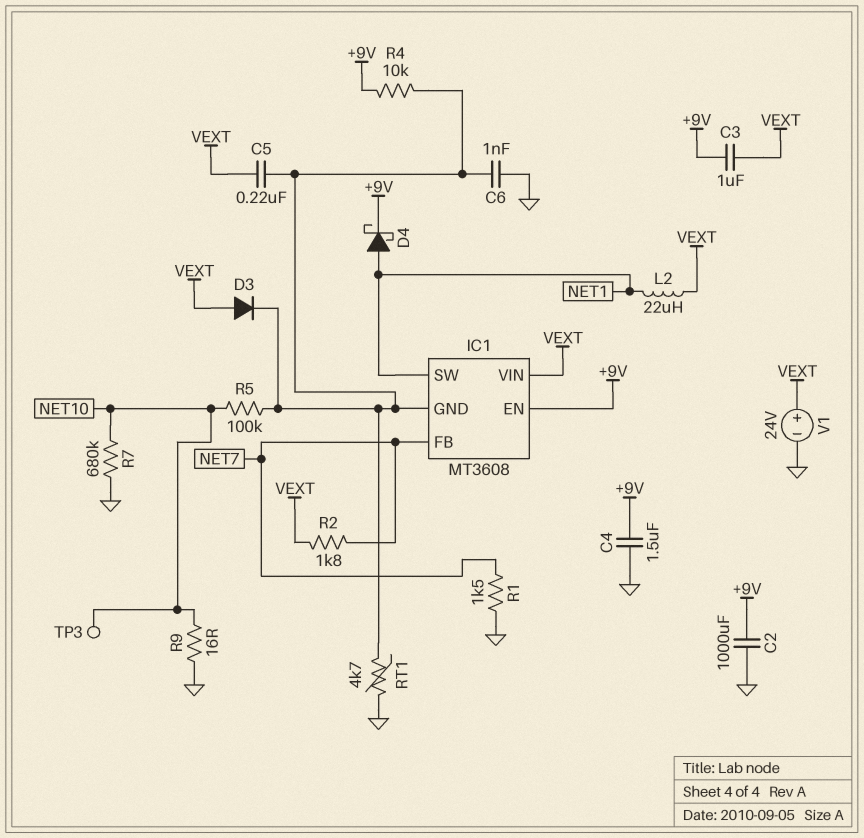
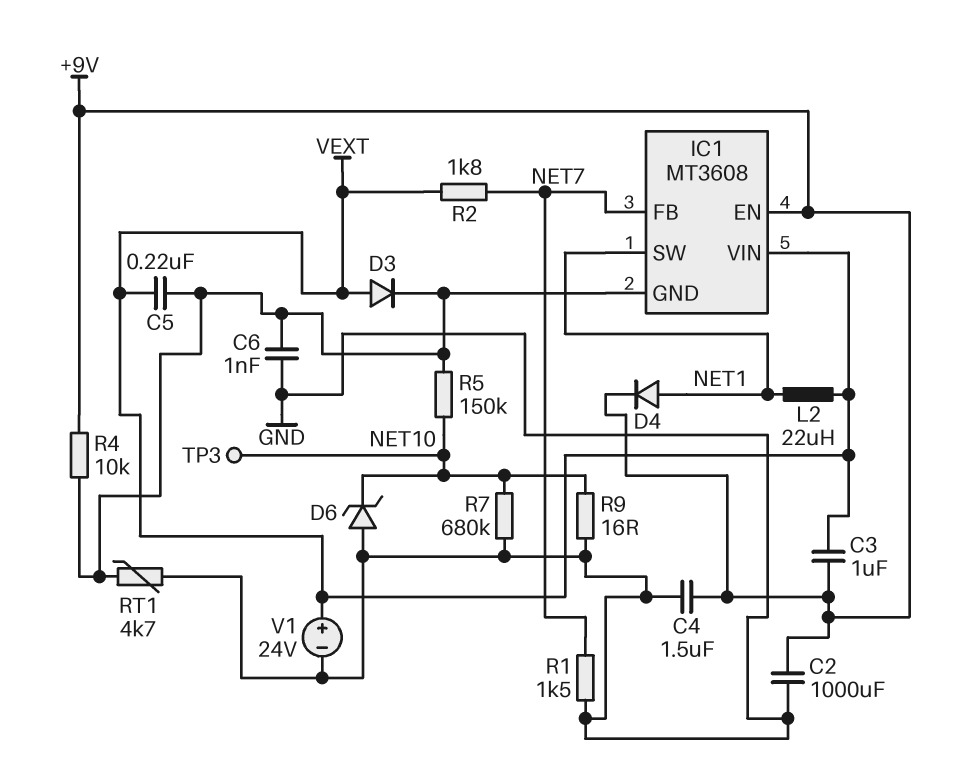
D4: schottky (A NET1, K +9V) -> diode (A NET1, K +9V)
D6: none -> zener (A GND, K NET10)
R5: 100k (IC1/GND, NET10) -> 150k (IC1/GND, NET10)

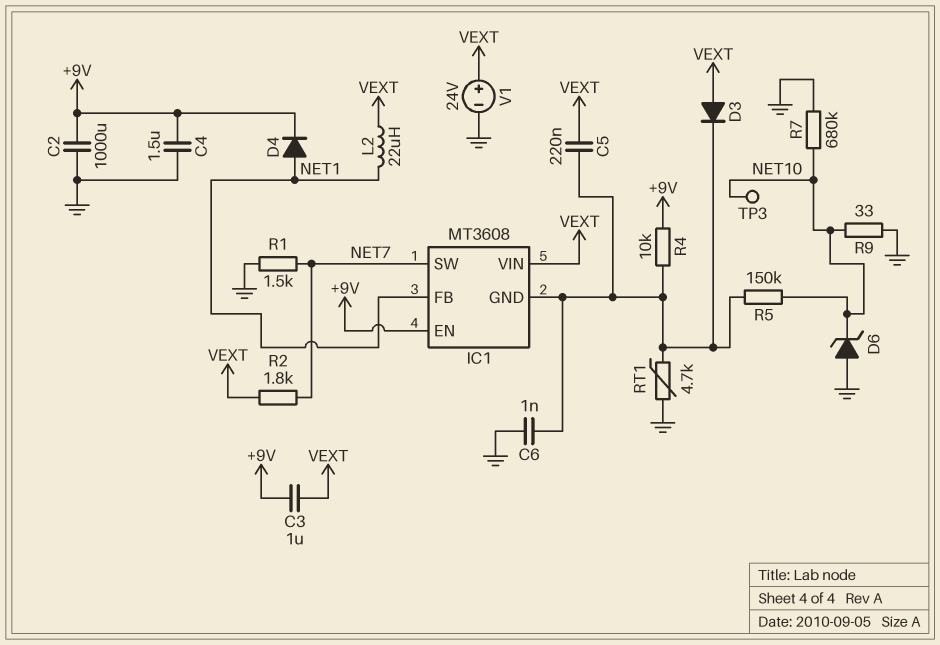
IC1 pin FB: NET7 -> NET1
IC1 pin SW: NET1 -> NET7
R9: 16 (GND, NET10) -> 33 (GND, NET10)

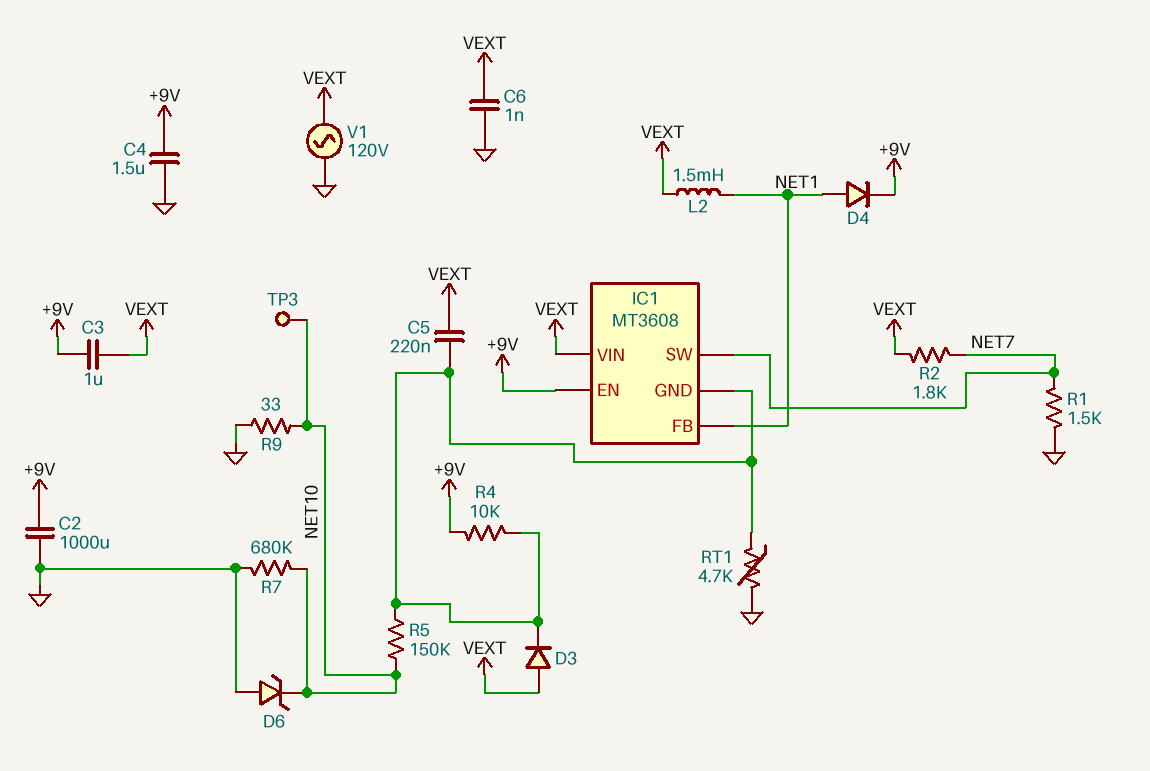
C6: 1nF (GND, IC1/GND) -> 1nF (GND, VEXT)
L2: 22uH (NET1, VEXT) -> 1.5mH (NET1, VEXT)
V1: 24V (plus VEXT, minus GND) -> AC 120V (GND, VEXT)

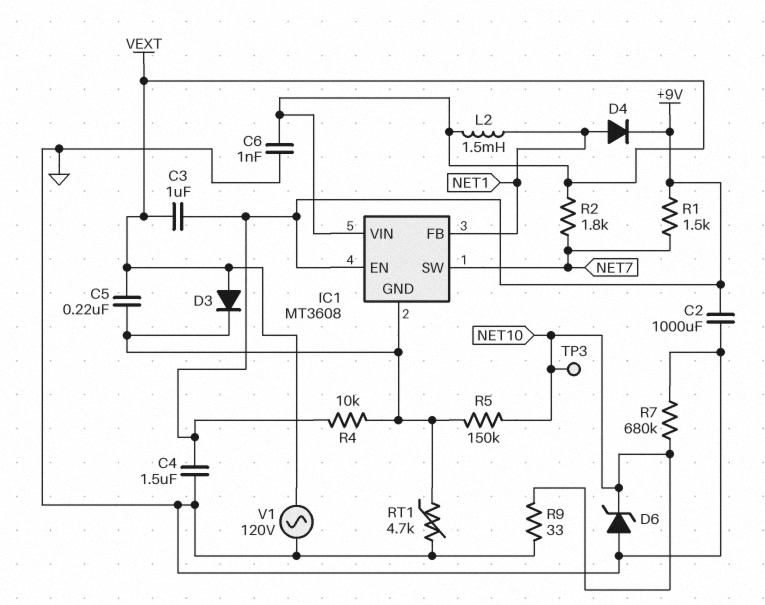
R1: 1.5k (GND, NET7) -> 1.5k (+9V, NET7)

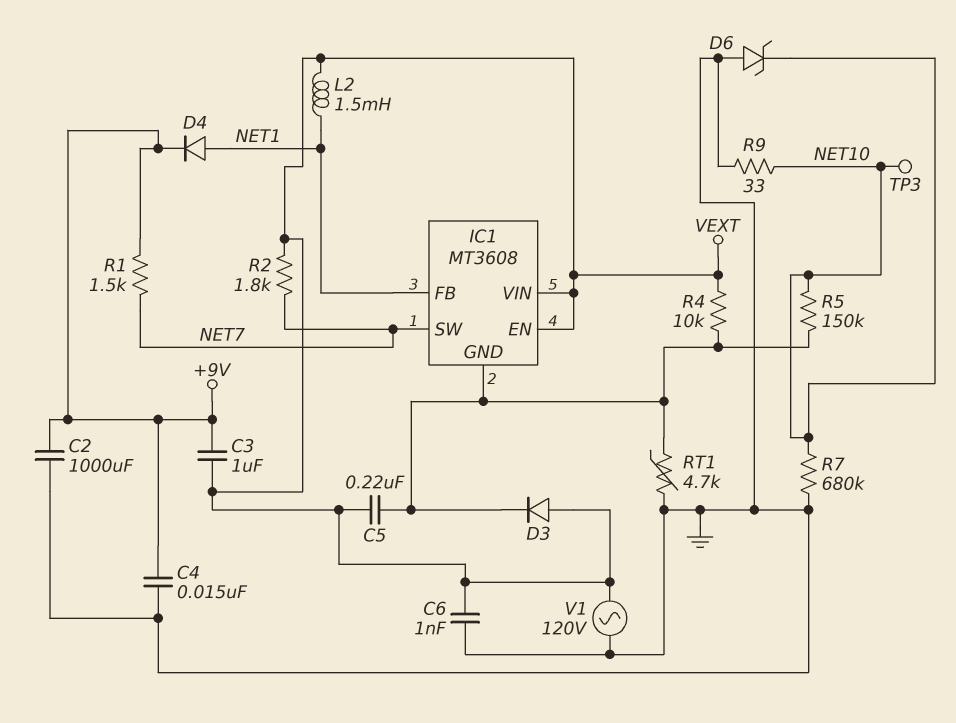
C4: 1.5uF (+9V, GND) -> 15nF (+9V, GND)
IC1 pin EN: +9V -> VEXT
R4: 10k (+9V, IC1/GND) -> 10k (IC1/GND, VEXT)

